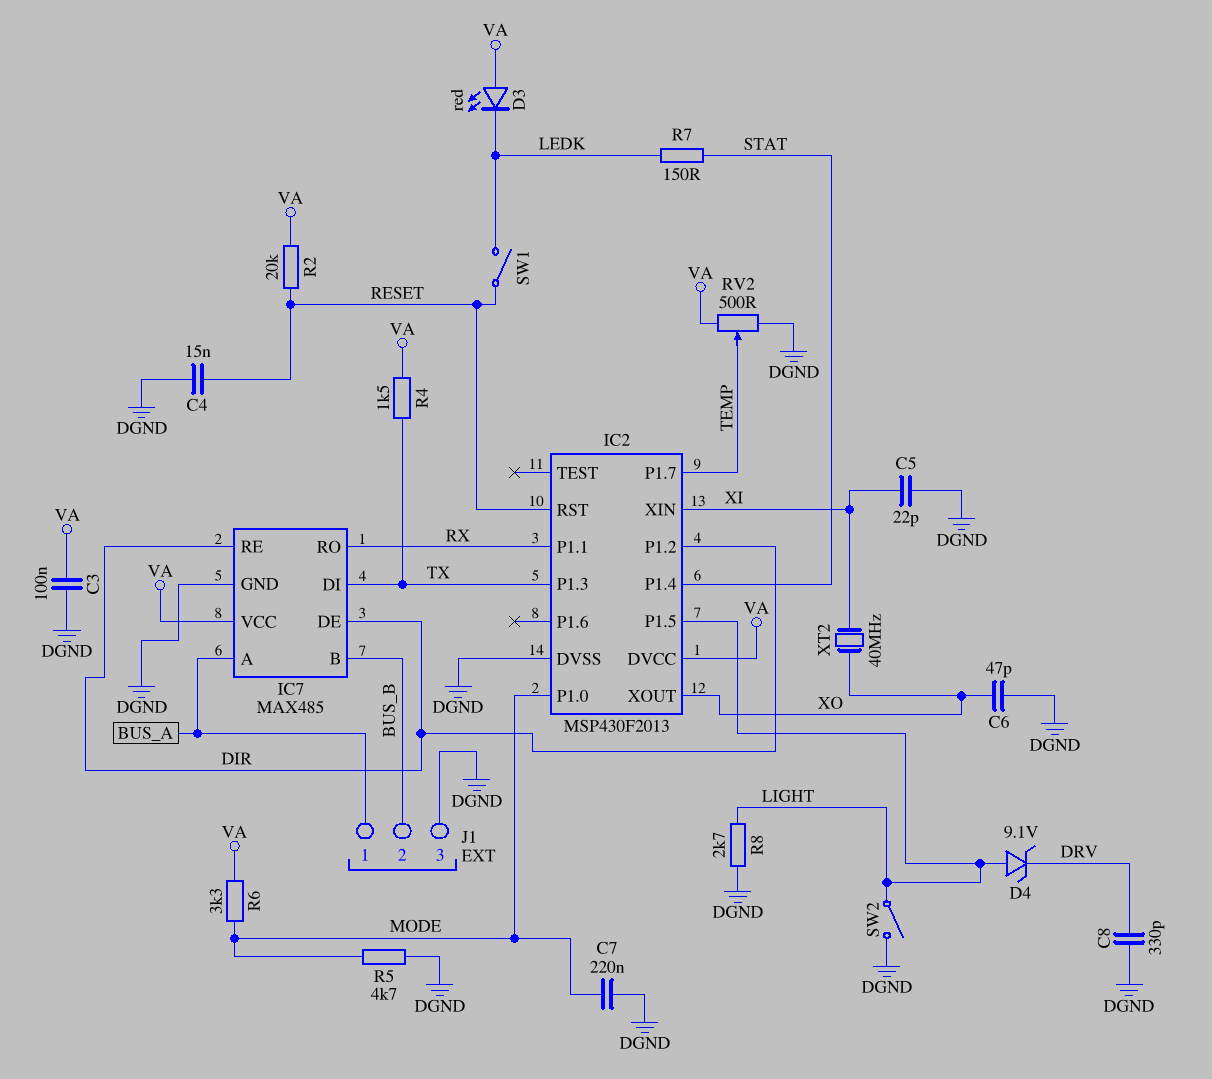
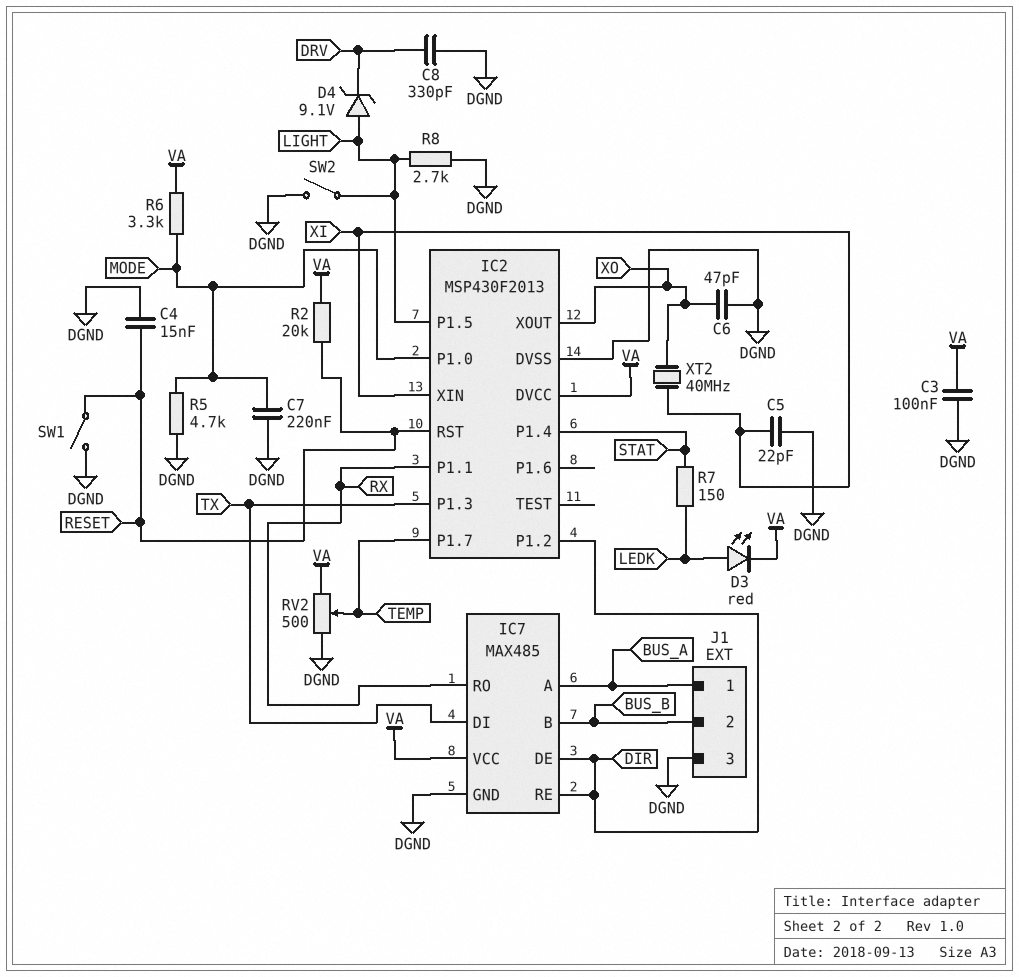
D3: LED red (A VA, K LEDK) -> LED red (A LEDK, K VA)
R4: 1.5k (TX, VA) -> none
SW1: switch (LEDK, RESET) -> switch (DGND, RESET)

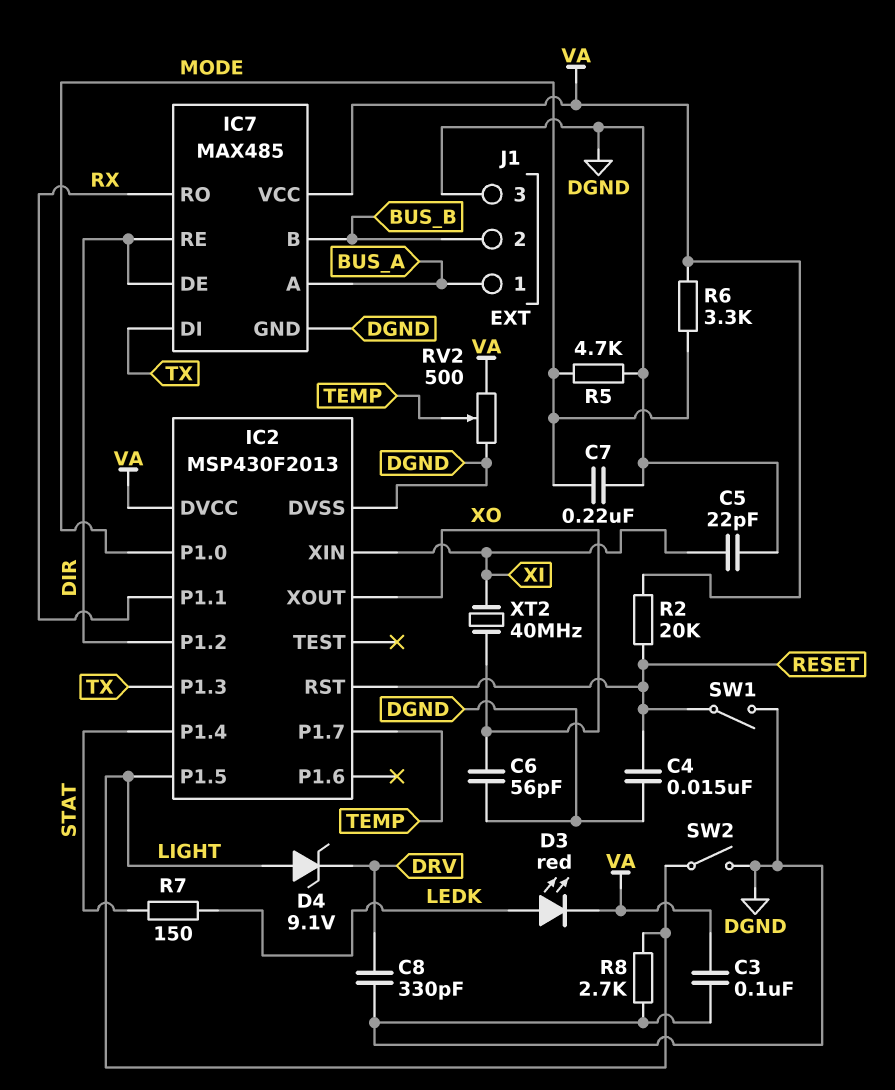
C6: 47pF (DGND, XO) -> 56pF (DGND, XO)

